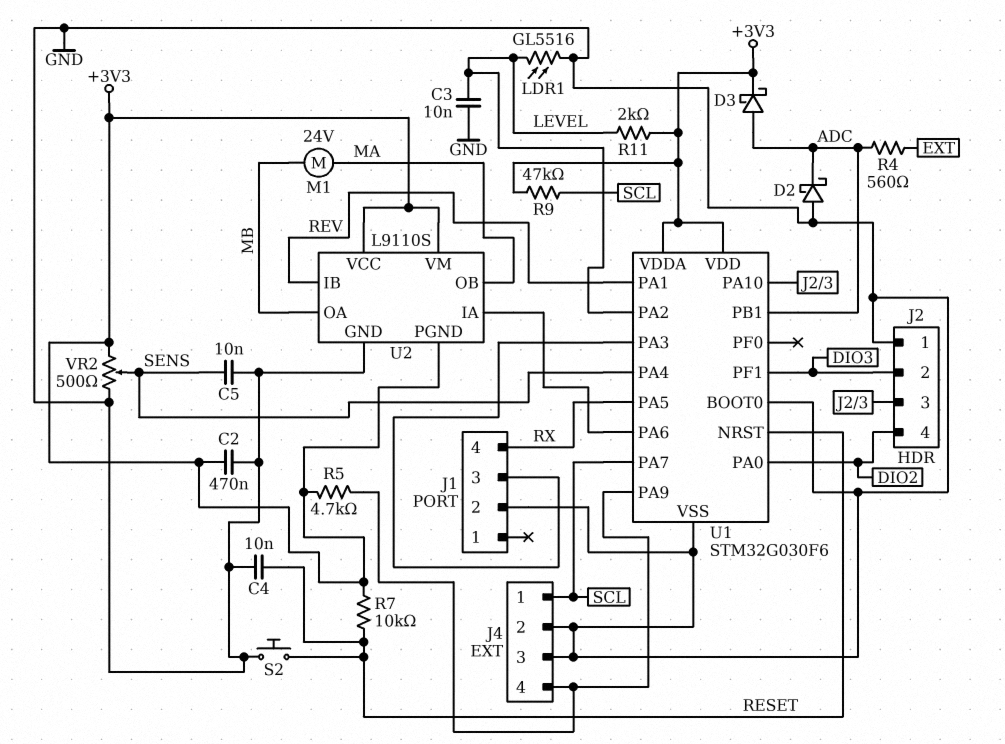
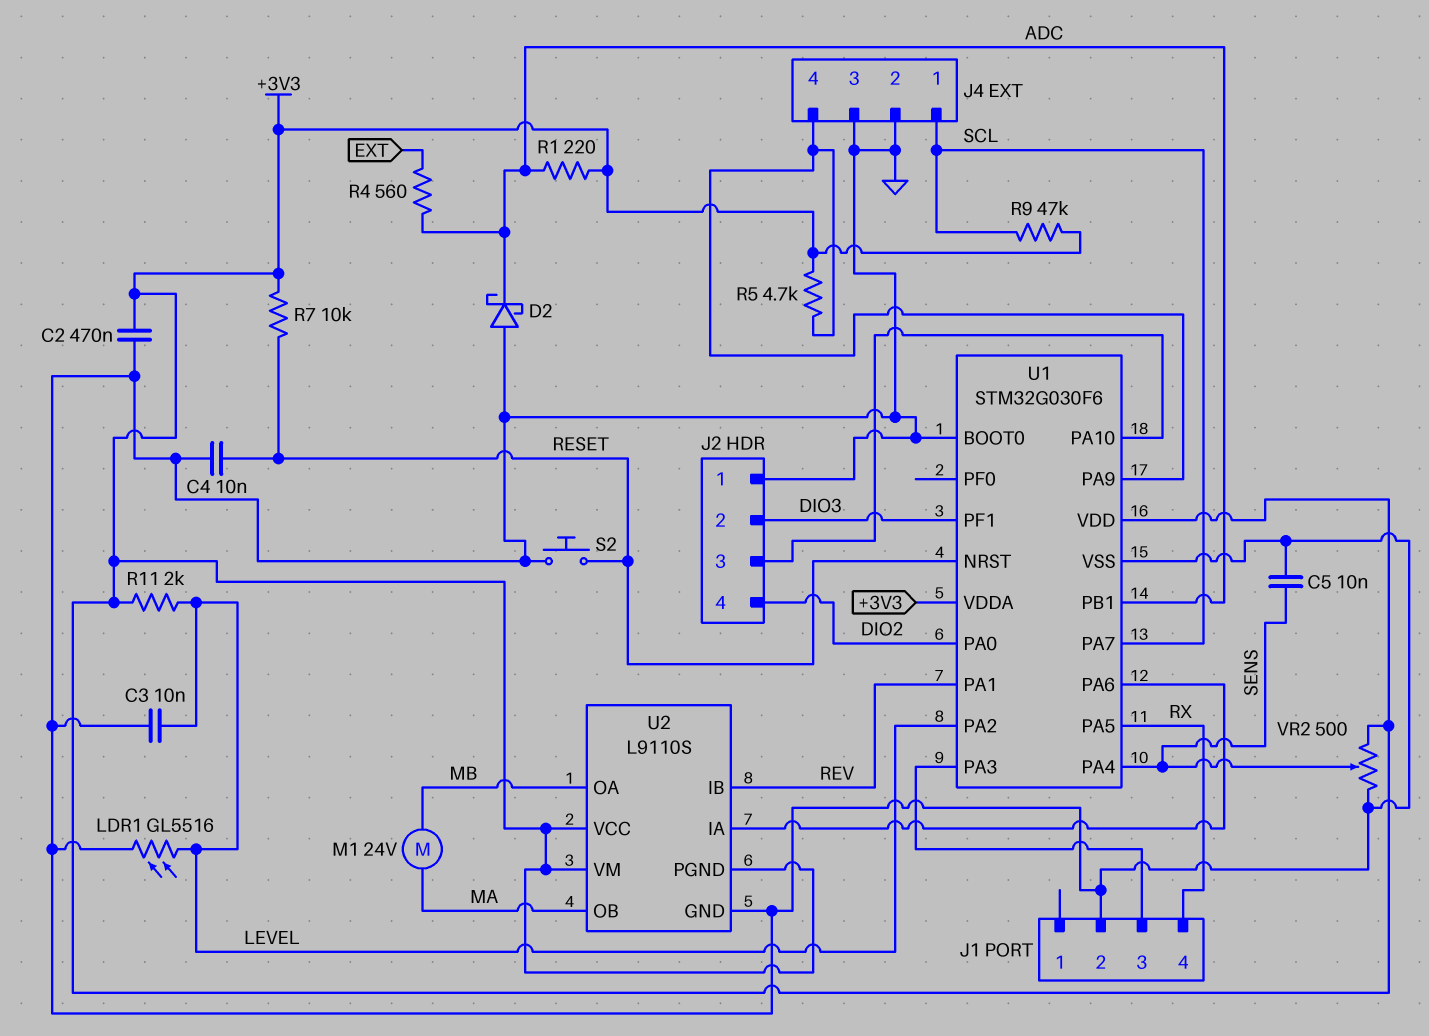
D3: schottky (A ADC, K +3V3) -> none
R1: none -> 220 (+3V3, ADC)

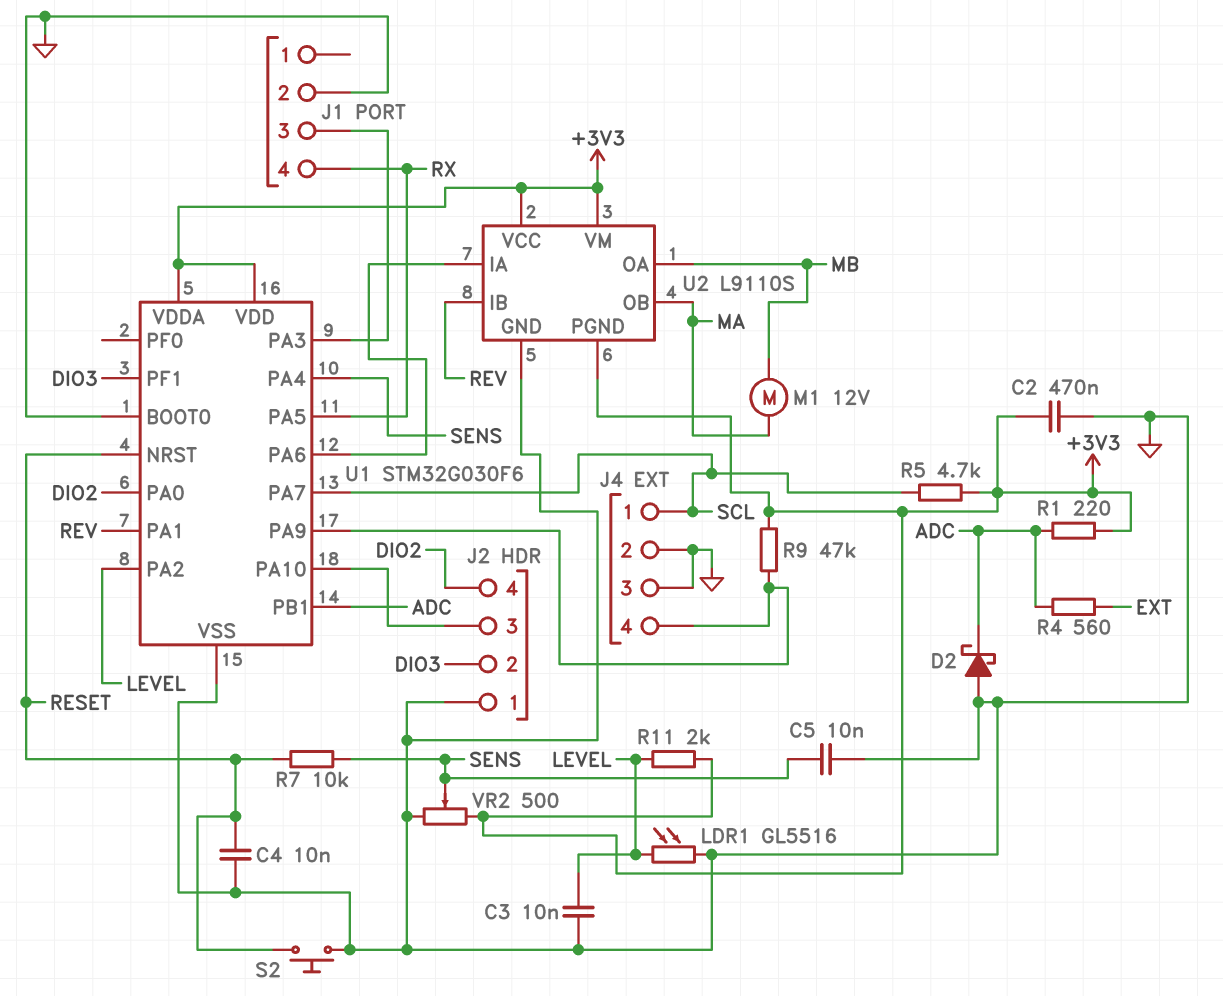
M1: motor 24V (MA, MB) -> motor 12V (MA, MB)
R5: 4.7k (+3V3, J4/4) -> 4.7k (+3V3, SCL)
R7: 10k (+3V3, RESET) -> 10k (RESET, SENS)
R9: 47k (+3V3, SCL) -> 47k (+3V3, J4/4)

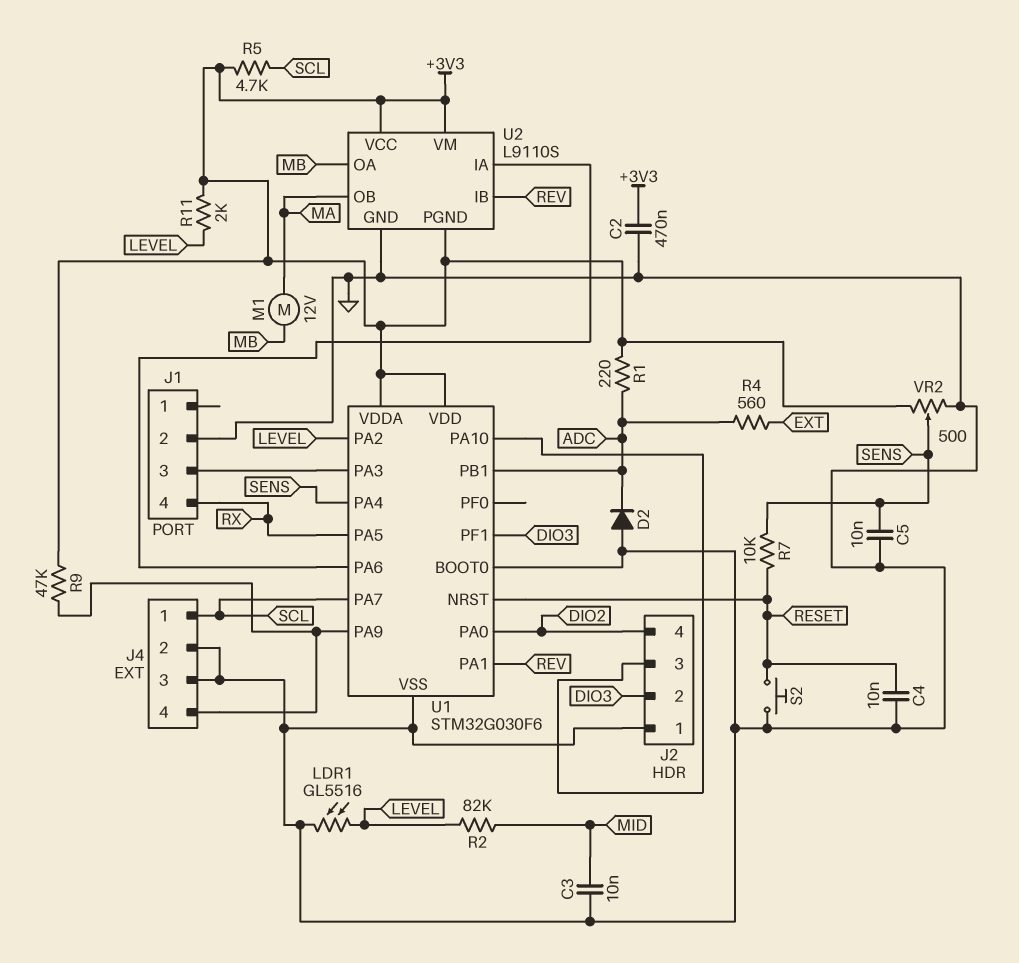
C3: 10nF (GND, LEVEL) -> 10nF (GND, MID)
D2: schottky (A GND, K ADC) -> diode (A GND, K ADC)
R2: none -> 82k (LEVEL, MID)

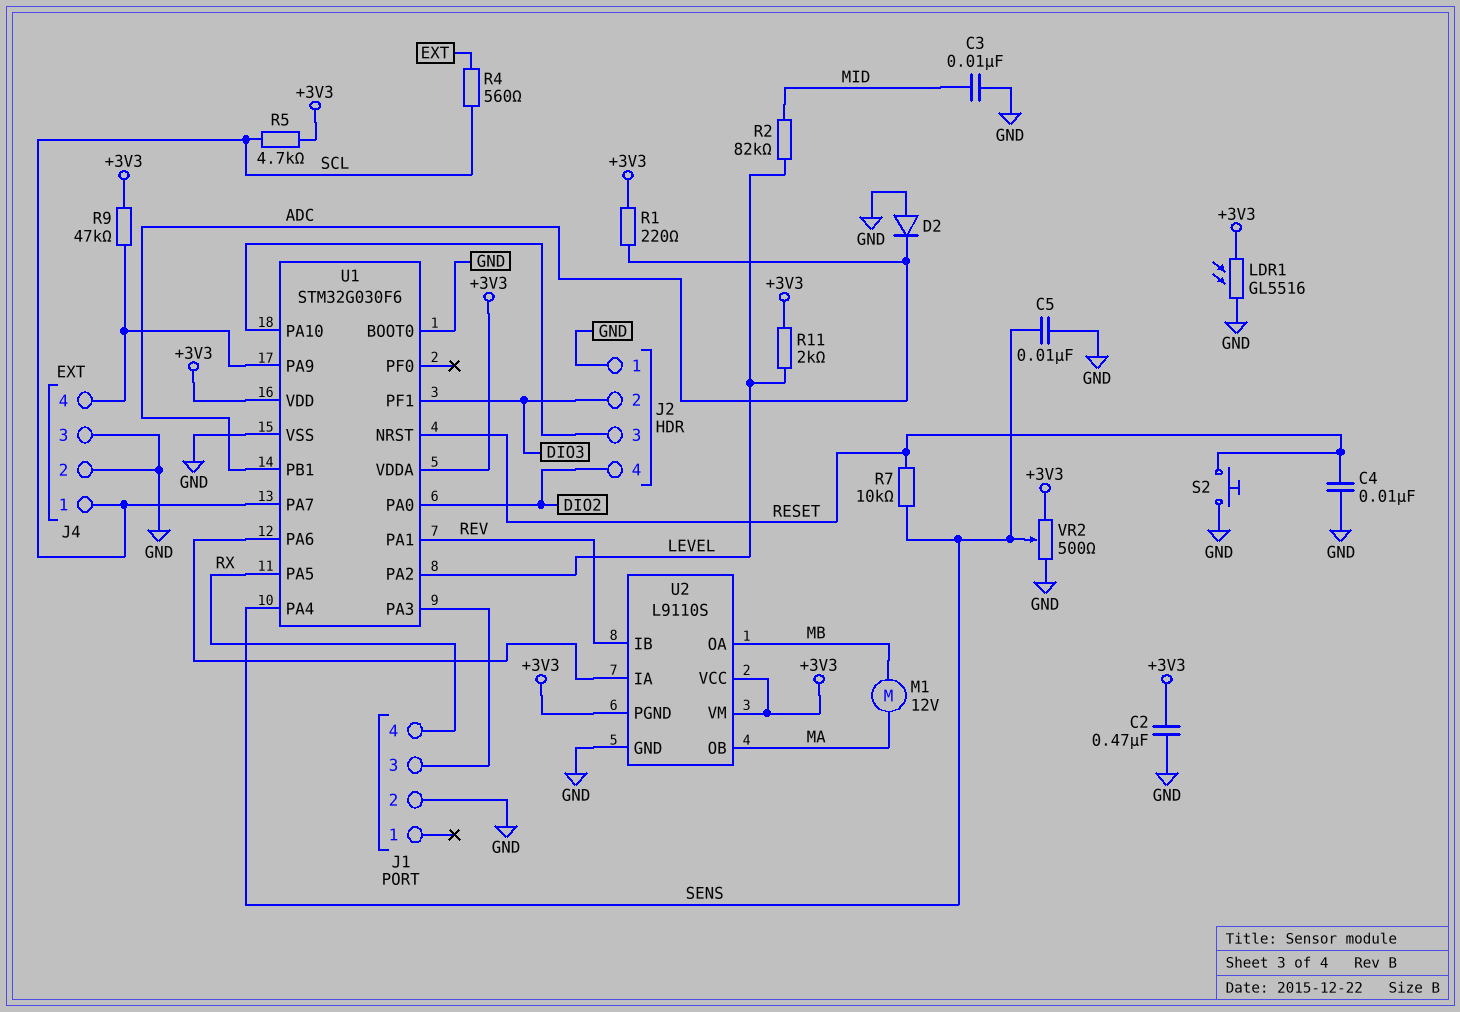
LDR1: GL5516 (GND, LEVEL) -> GL5516 (+3V3, GND)
R4: 560 (ADC, EXT) -> 560 (EXT, SCL)

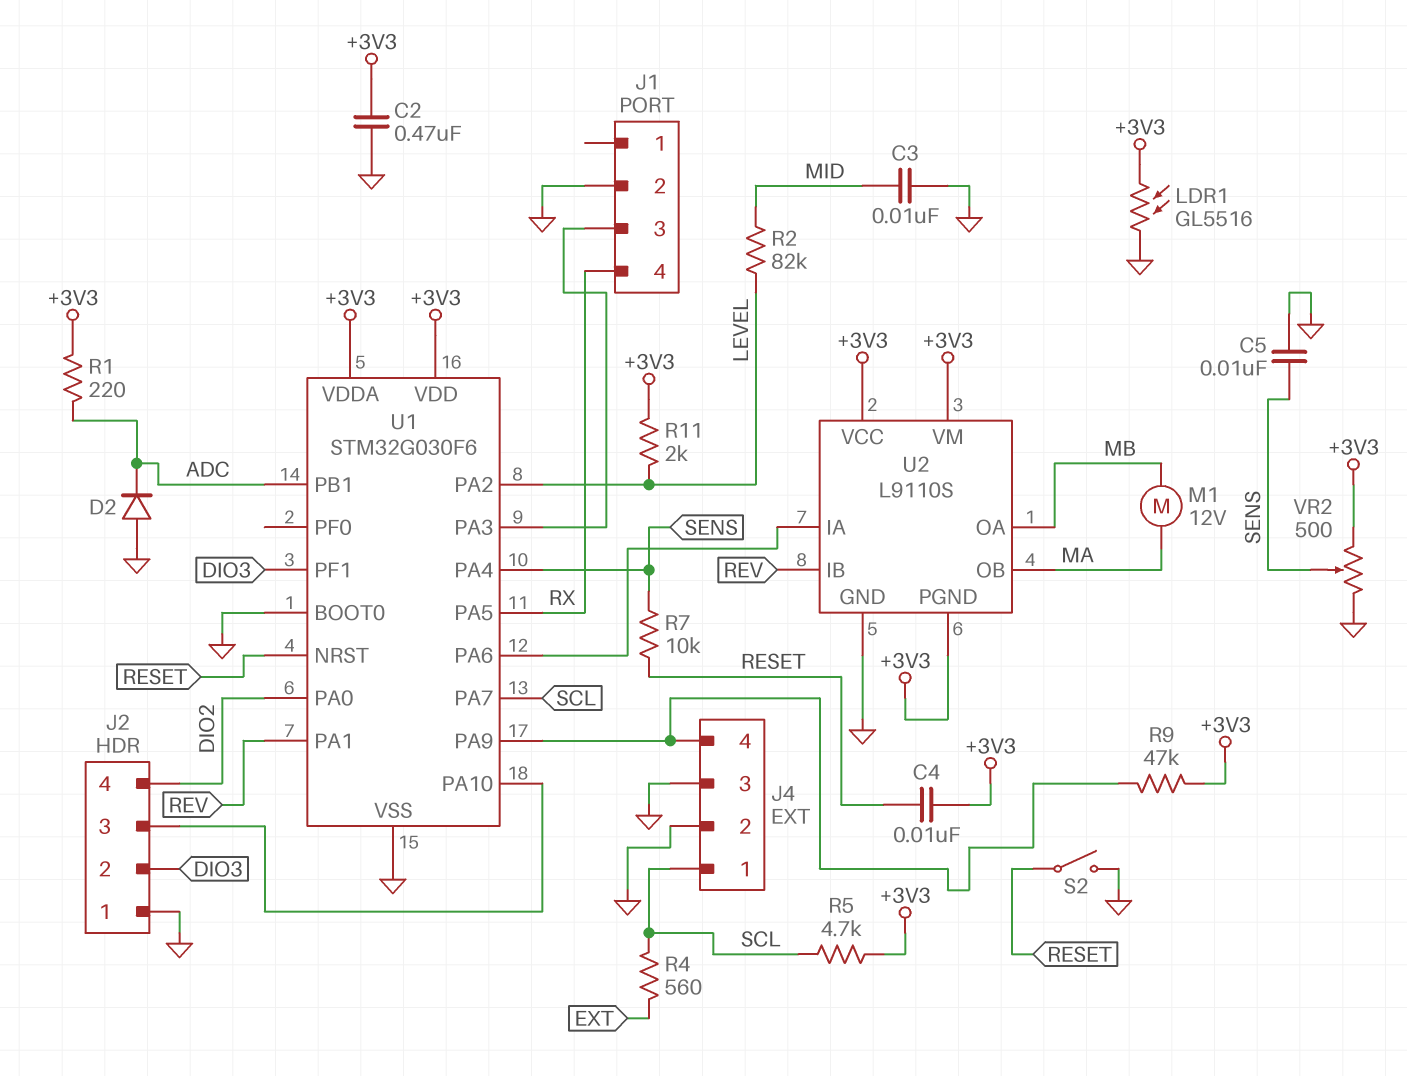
C4: 10nF (GND, RESET) -> 10nF (+3V3, RESET)
S2: button (GND, RESET) -> switch (GND, RESET)

